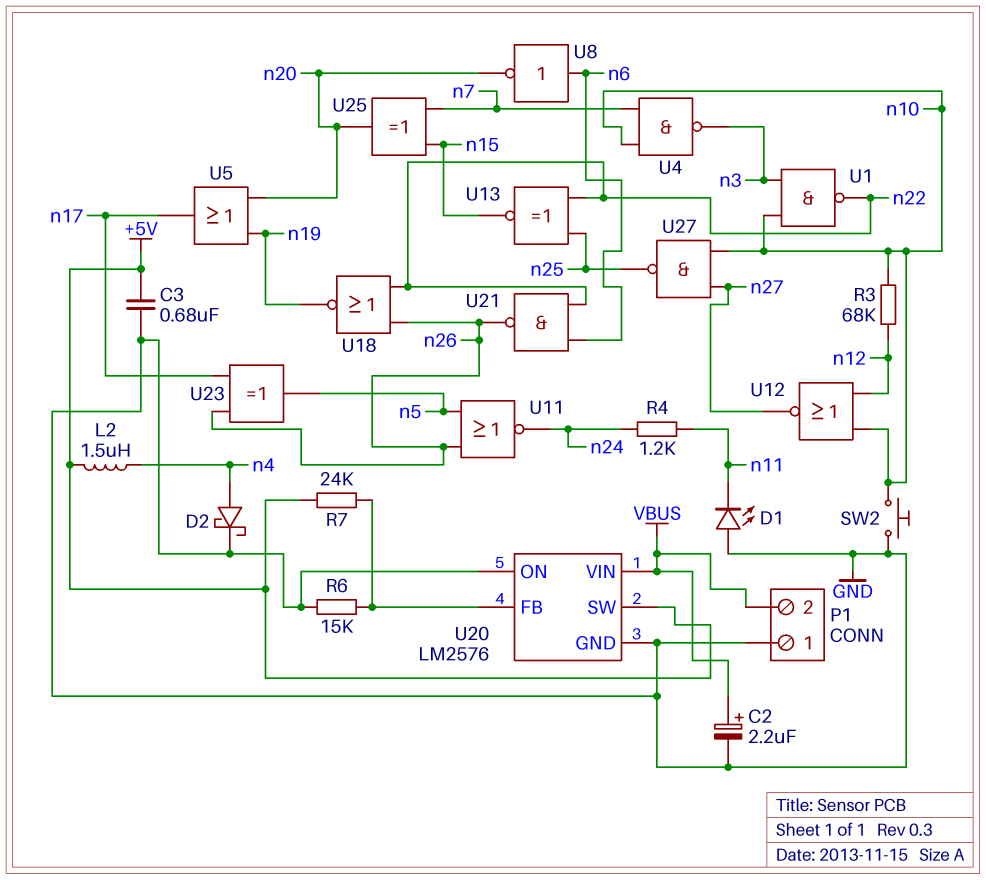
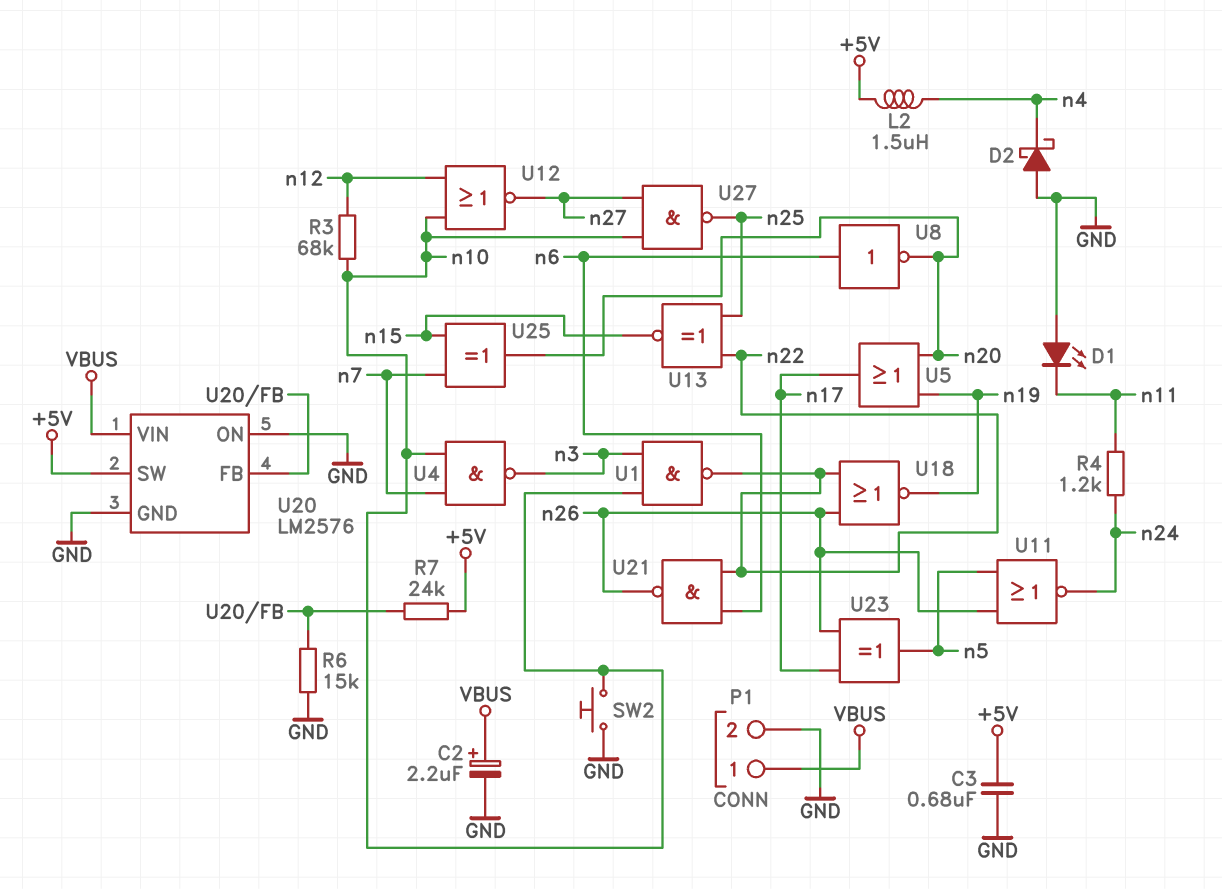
D2: schottky (A n4, K GND) -> schottky (A GND, K n4)
P1 pin 1: GND -> VBUS
P1 pin 2: VBUS -> GND

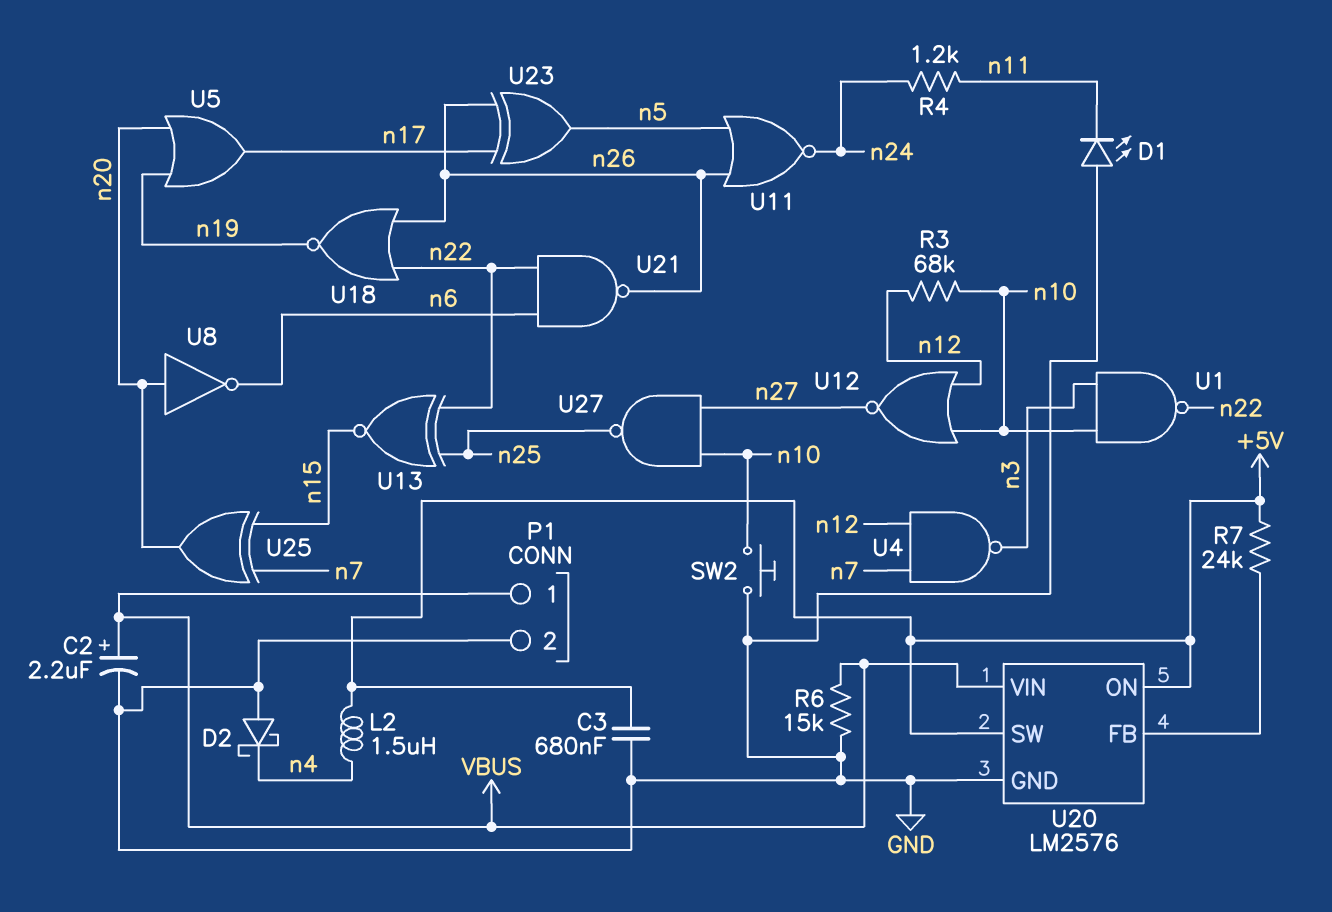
R6: 15k (GND, U20/FB) -> 15k (GND, VBUS)
U4: NAND (in n7, in n10, out n3) -> NAND (in n7, in n12, out n3)
U8: NOT (in n6, out n20) -> NOT (in n20, out n6)
U20 pin ON: GND -> +5V

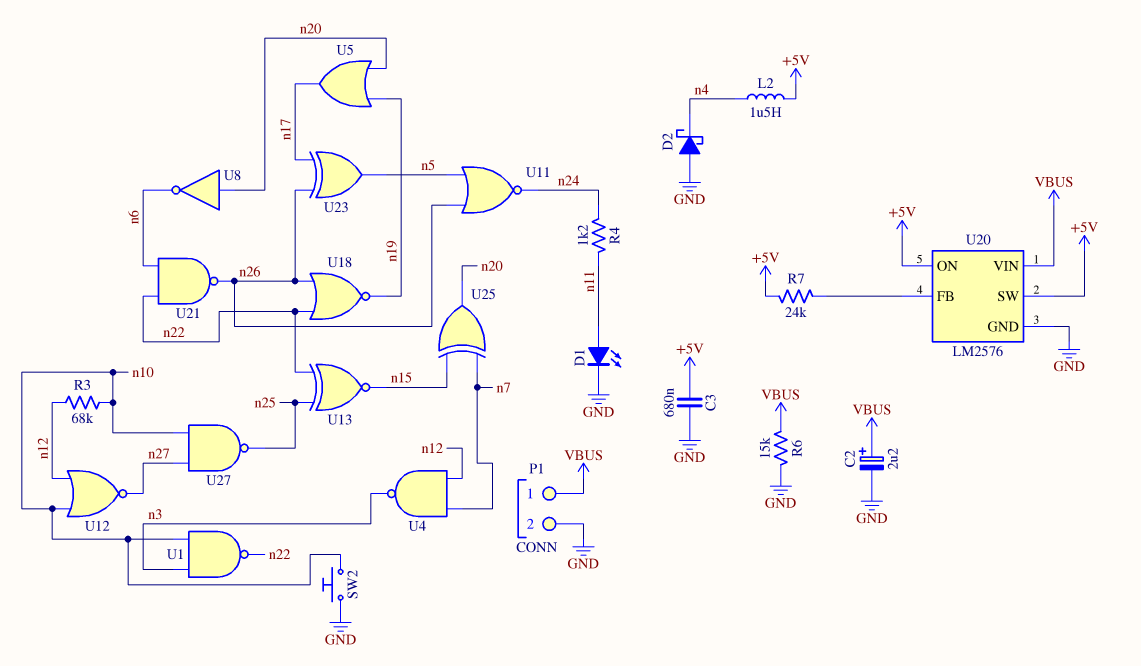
D1: LED (A GND, K n11) -> LED (A n11, K GND)

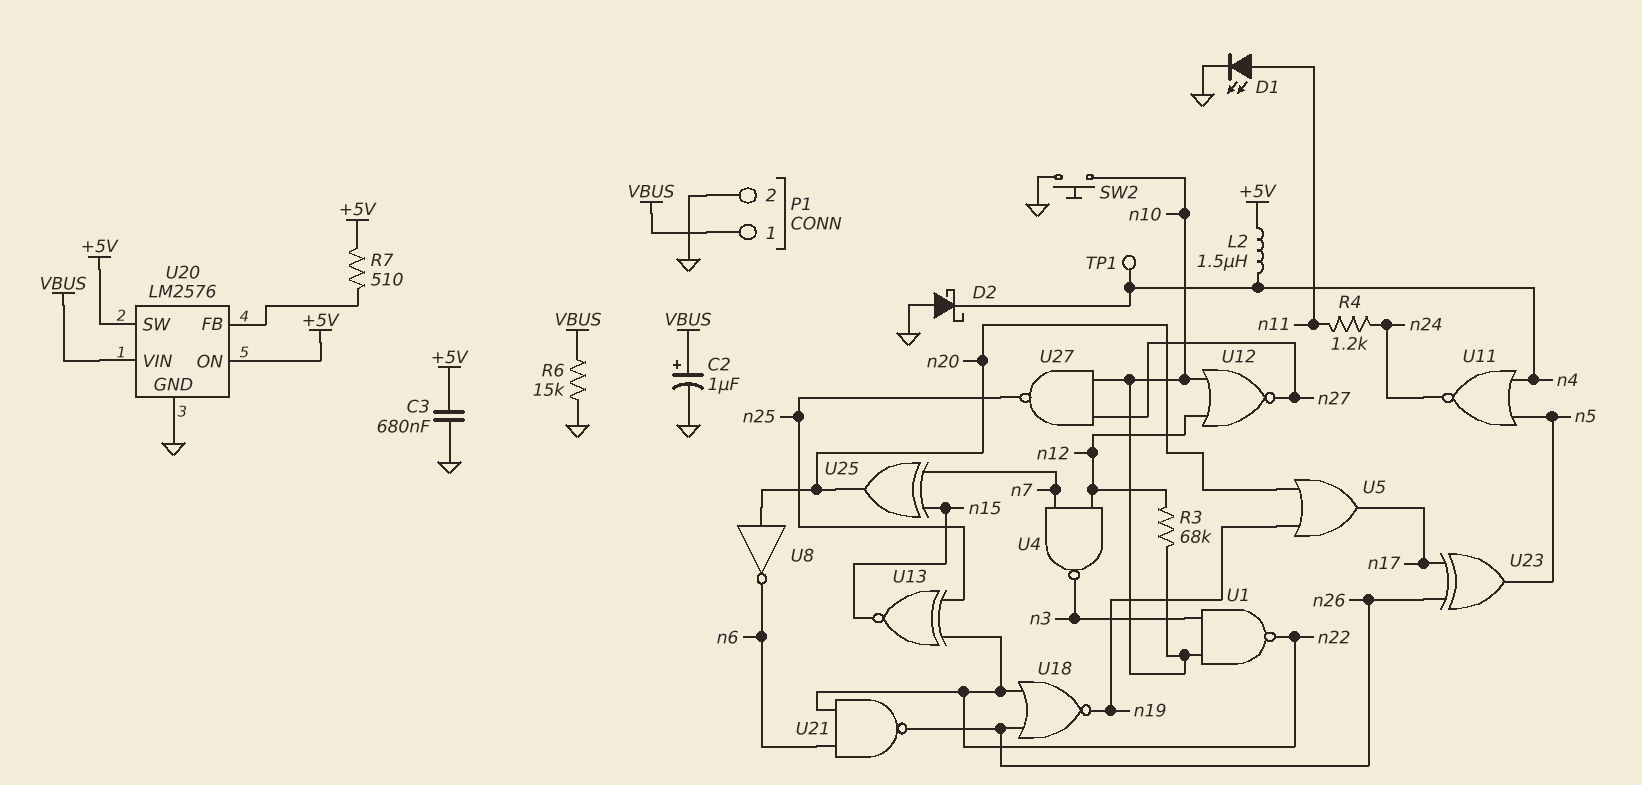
C2: 2.2uF (plus VBUS, minus GND) -> 1uF (plus VBUS, minus GND)
R7: 24k (+5V, U20/FB) -> 510 (+5V, U20/FB)
TP1: none -> test point (n4)
U11: NOR (in n5, in n26, out n24) -> NOR (in n4, in n5, out n24)

